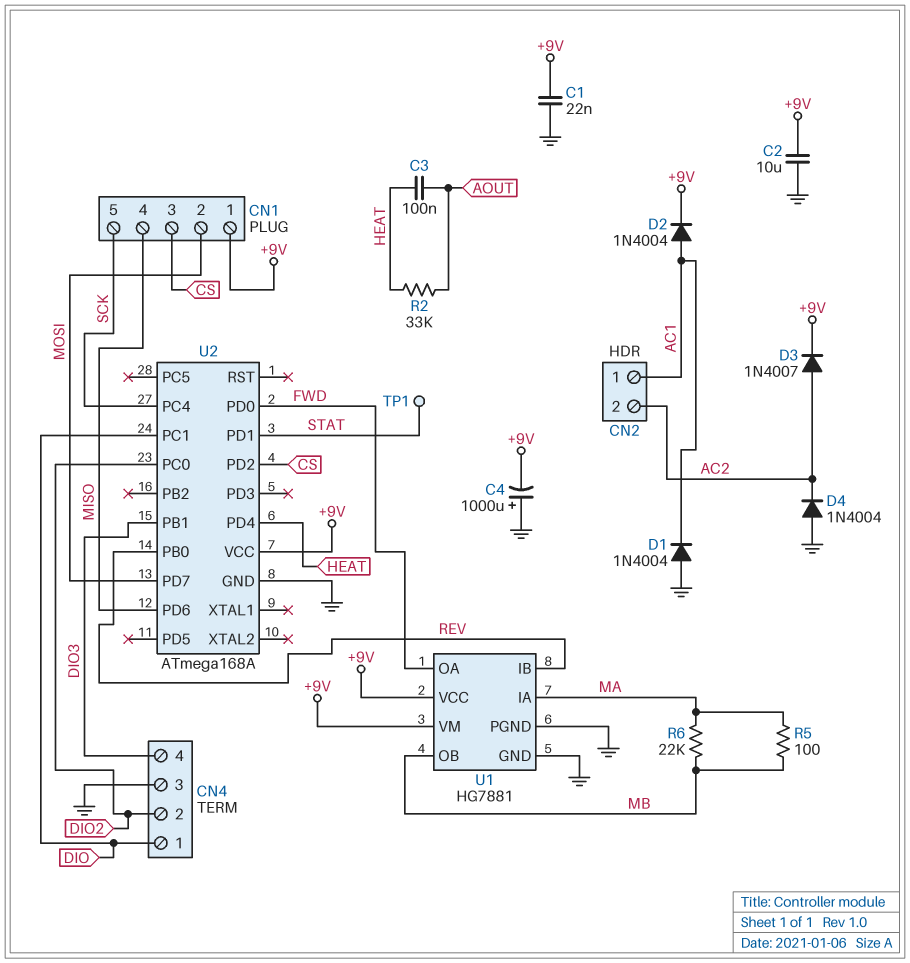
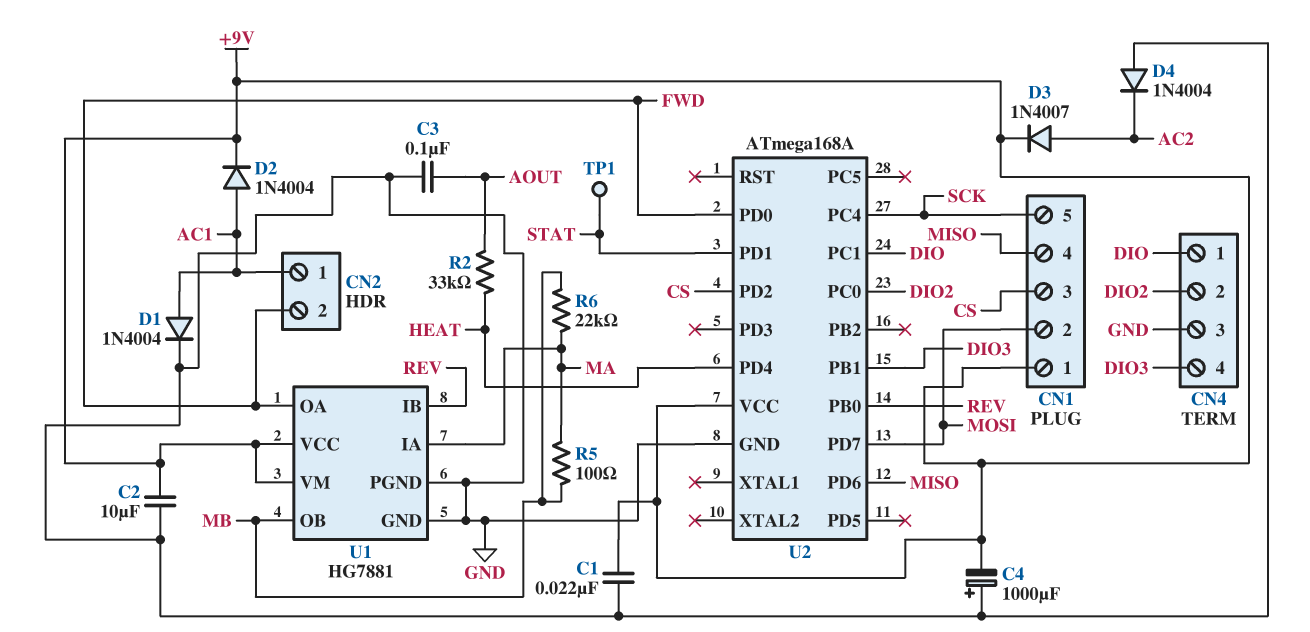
C3: 100nF (AOUT, HEAT) -> 100nF (AOUT, GND)
CN2 pin 2: AC2 -> FWD
D1: diode 1N4004 (A GND, K AC1) -> diode 1N4004 (A AC1, K GND)

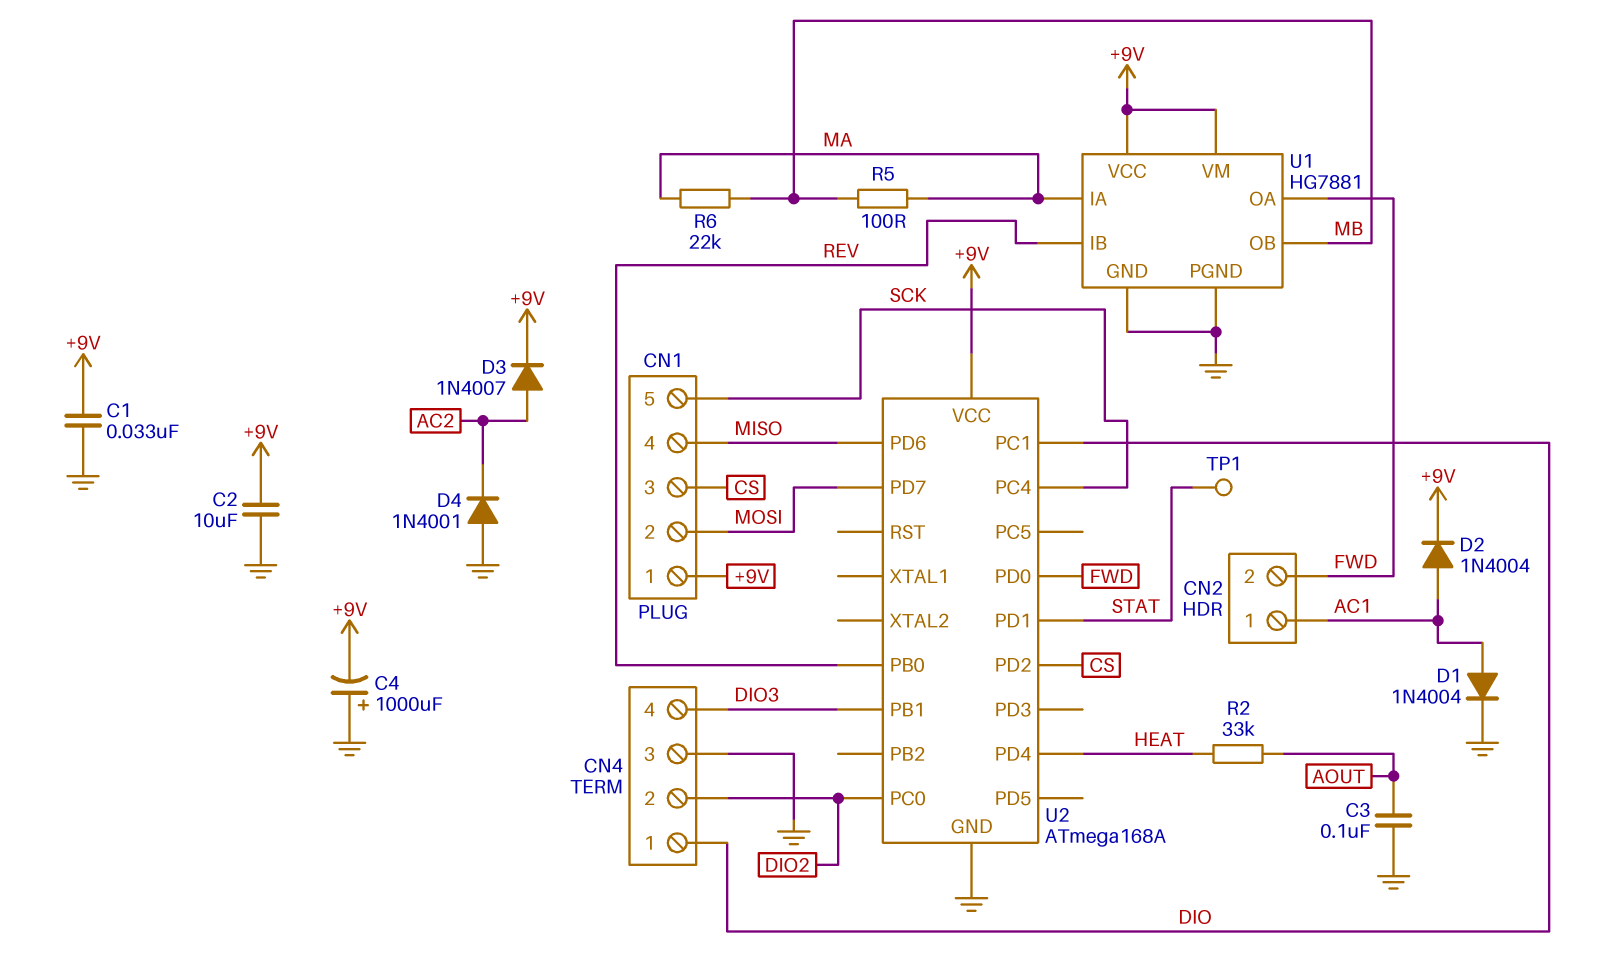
C1: 22nF (+9V, GND) -> 33nF (+9V, GND)
D4: diode 1N4004 (A GND, K AC2) -> diode 1N4001 (A GND, K AC2)

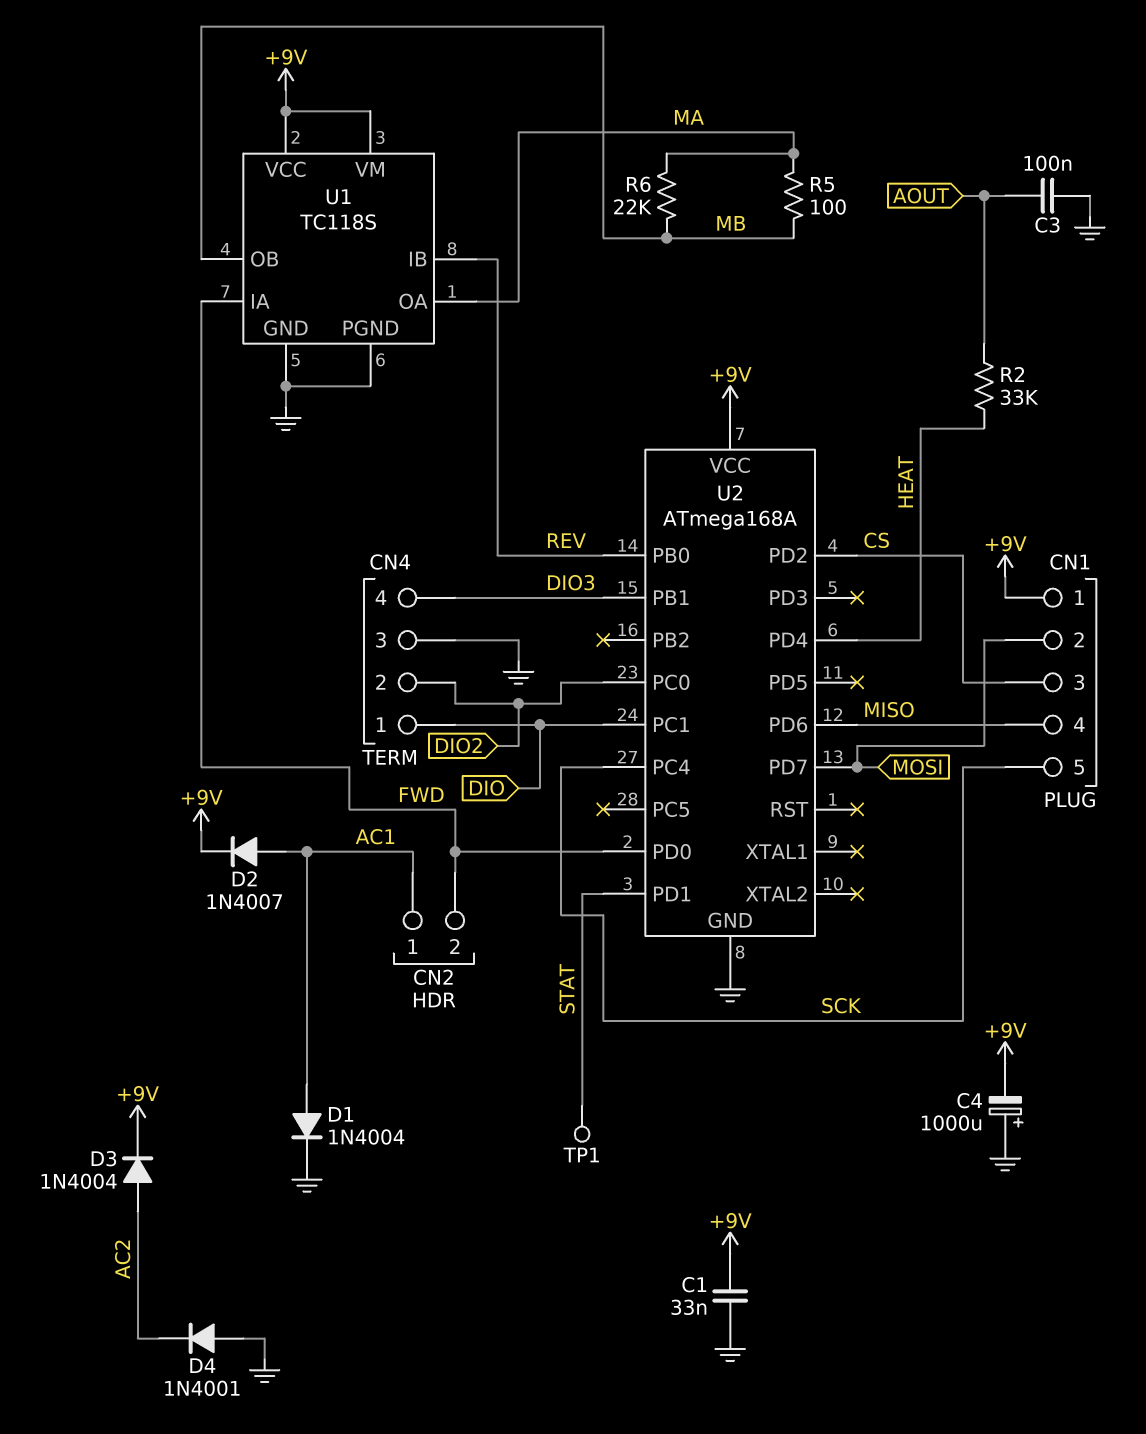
C2: 10uF (+9V, GND) -> none
D2: diode 1N4004 (A AC1, K +9V) -> diode 1N4007 (A AC1, K +9V)
D3: diode 1N4007 (A AC2, K +9V) -> diode 1N4004 (A AC2, K +9V)
U1: HG7881 -> TC118S
U1 pin IA: MA -> FWD
U1 pin OA: FWD -> MA

